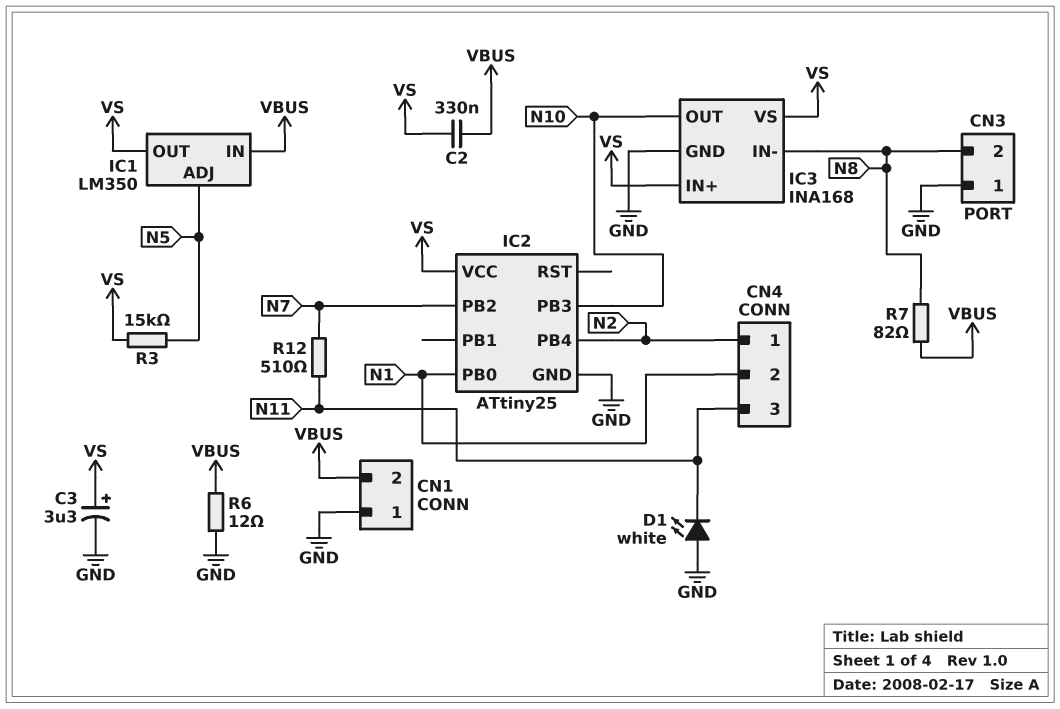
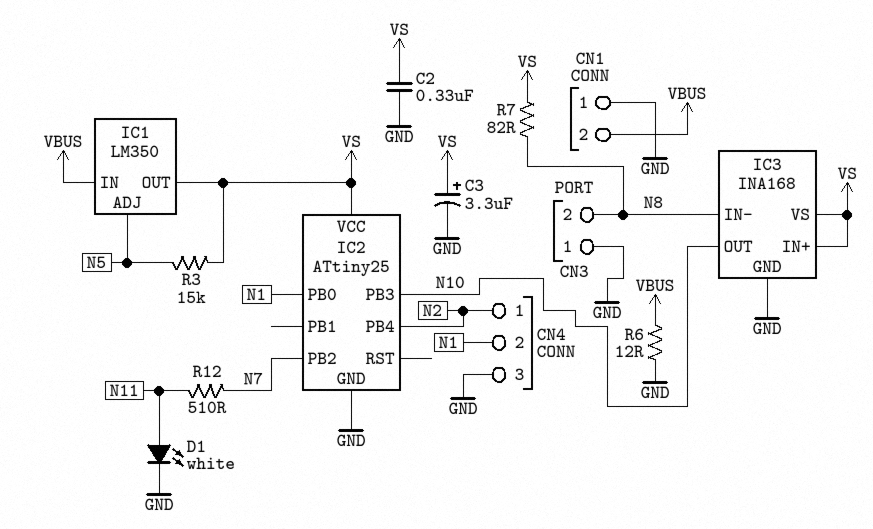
C2: 330nF (VBUS, VS) -> 330nF (GND, VS)
CN4 pin 3: N11 -> GND
D1: LED white (A GND, K N11) -> LED white (A N11, K GND)
R7: 82 (N8, VBUS) -> 82 (N8, VS)

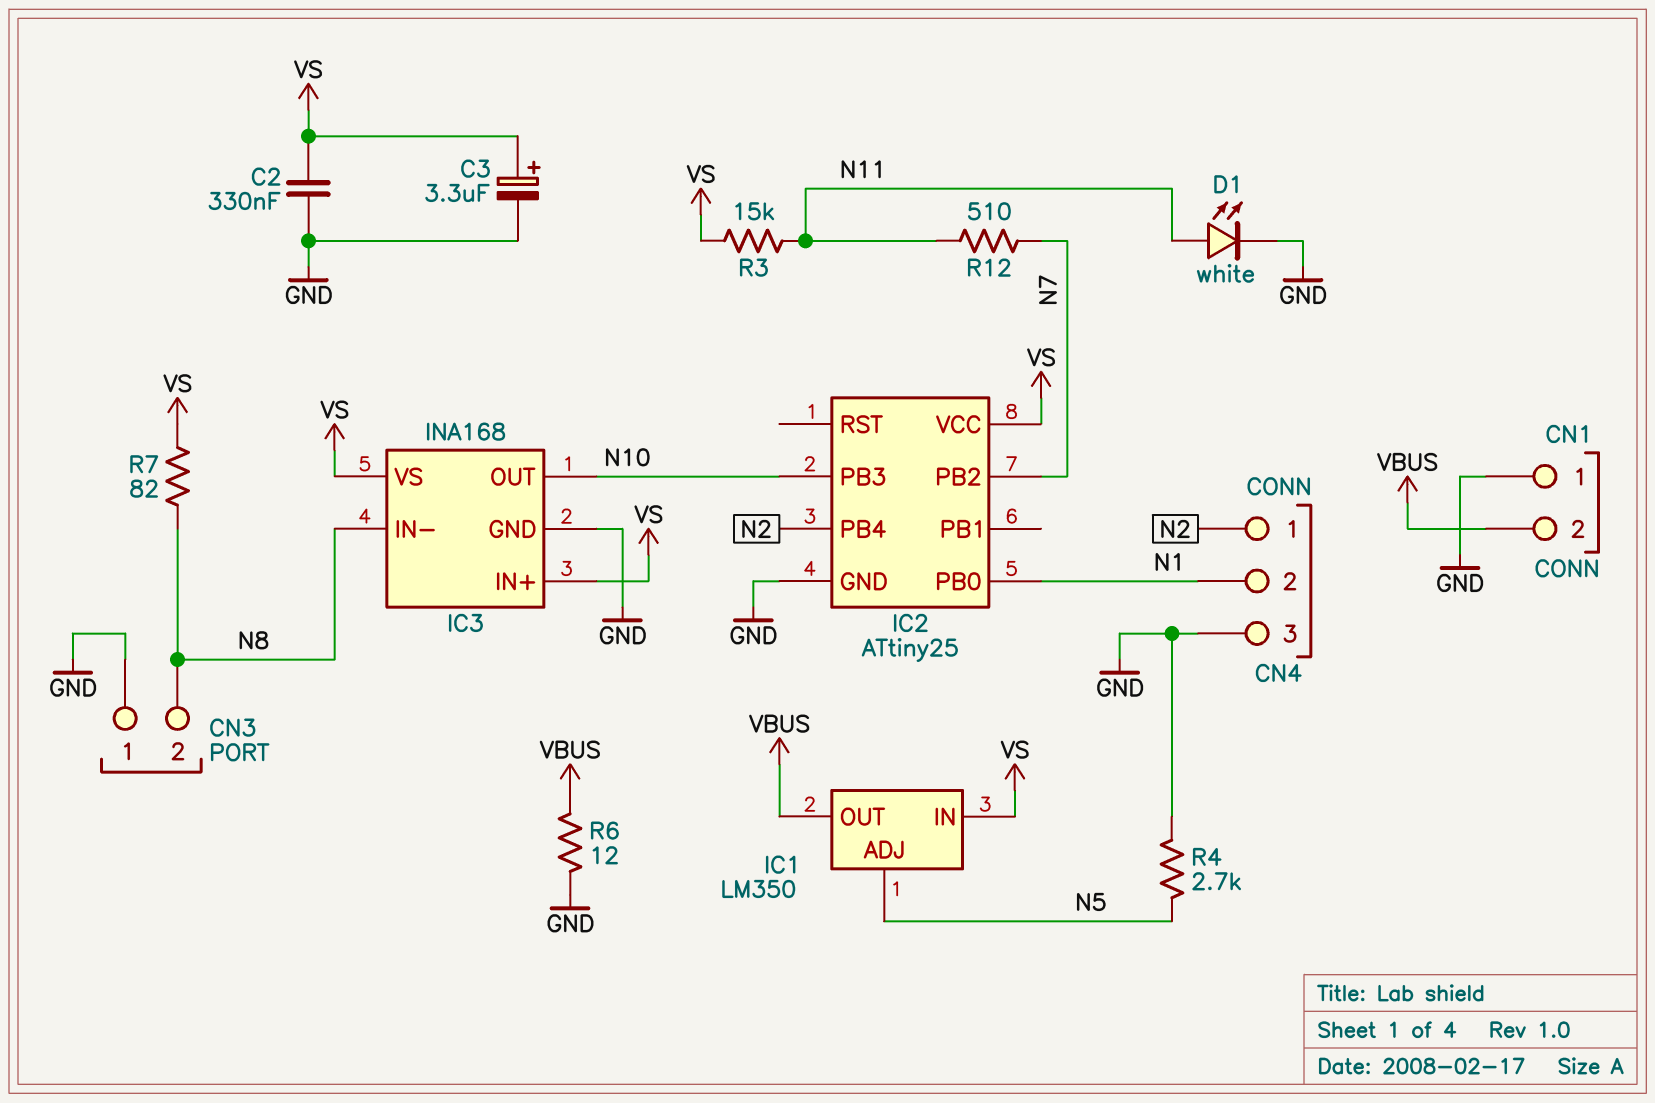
IC1 pin IN: VBUS -> VS
IC1 pin OUT: VS -> VBUS
R3: 15k (N5, VS) -> 15k (N11, VS)
R4: none -> 2.7k (GND, N5)

